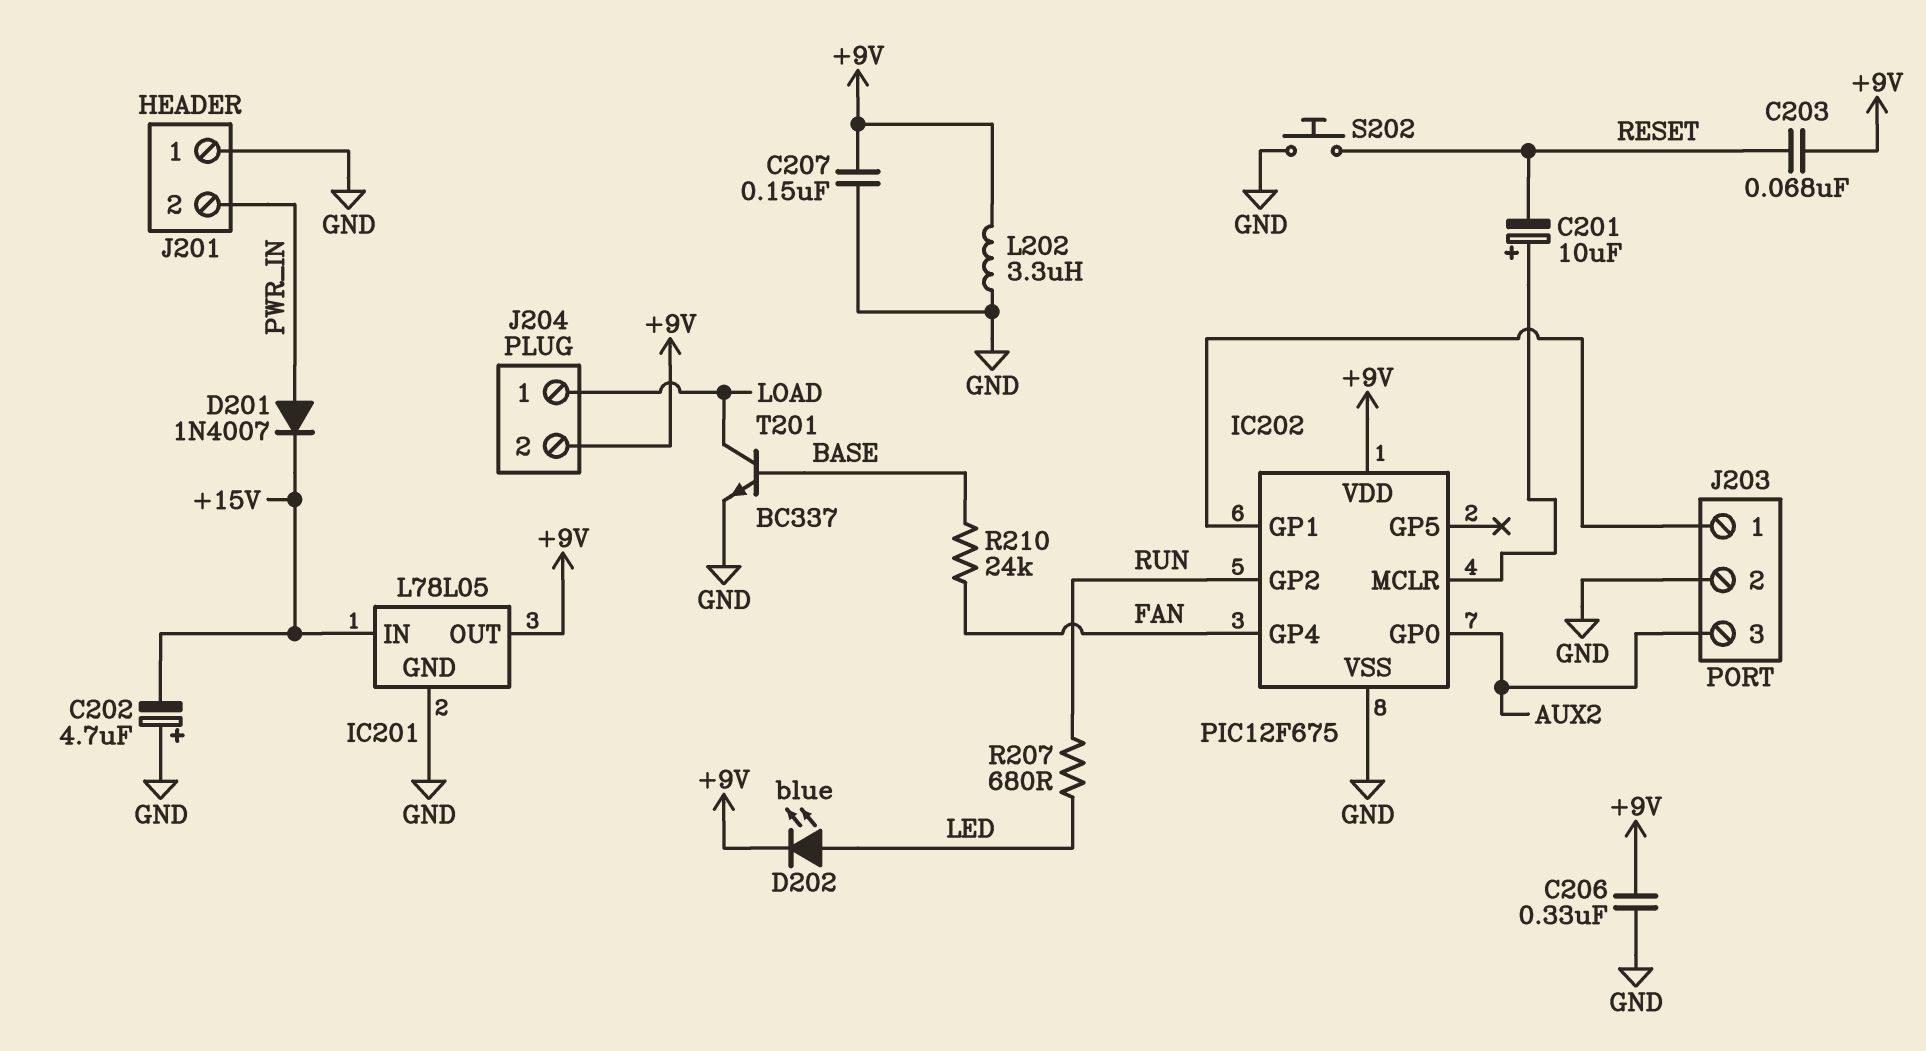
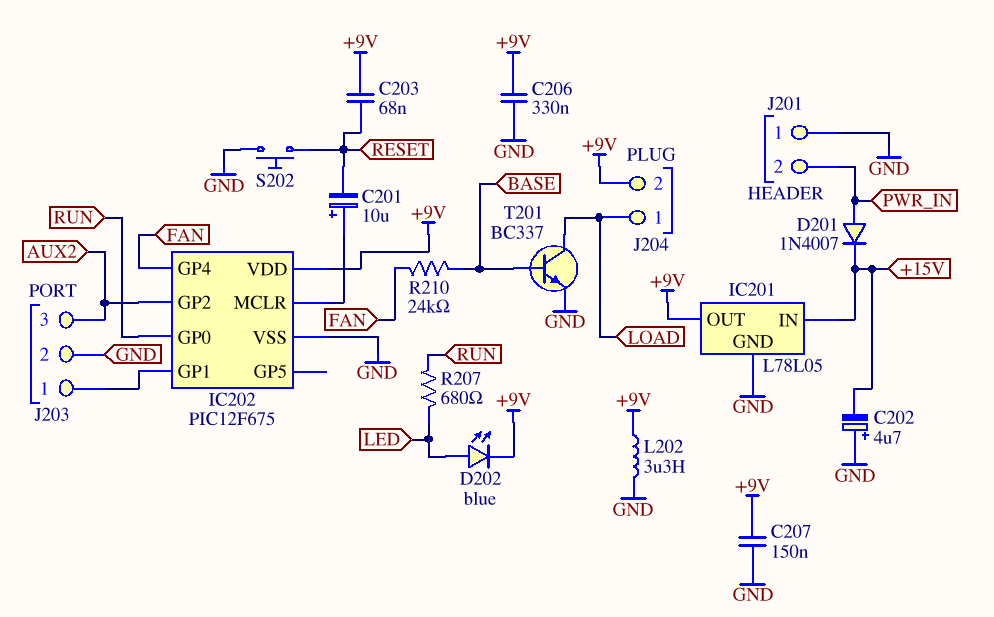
IC202 pin GP0: AUX2 -> RUN
IC202 pin GP2: RUN -> AUX2

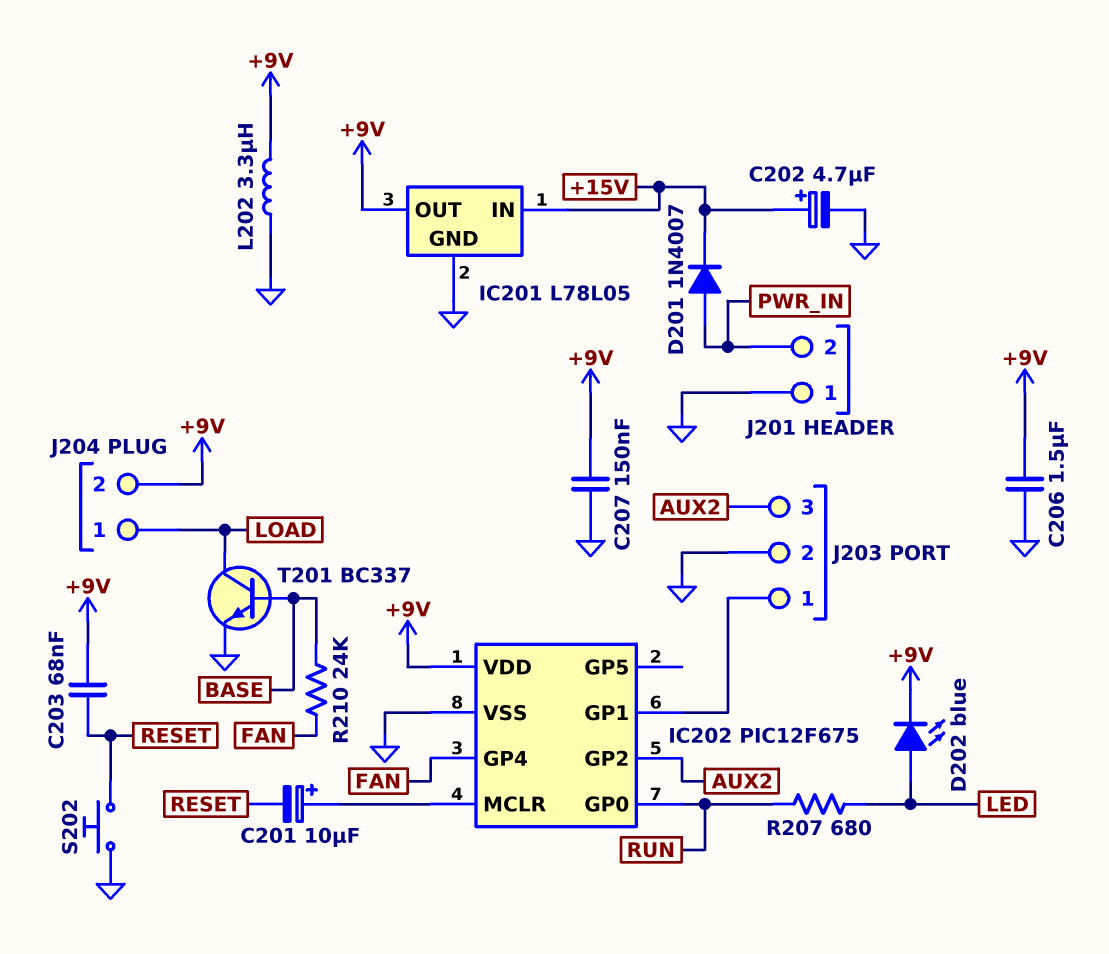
C202: 4.7uF (plus GND, minus +15V) -> 4.7uF (plus +15V, minus GND)
C206: 330nF (+9V, GND) -> 1.5uF (+9V, GND)

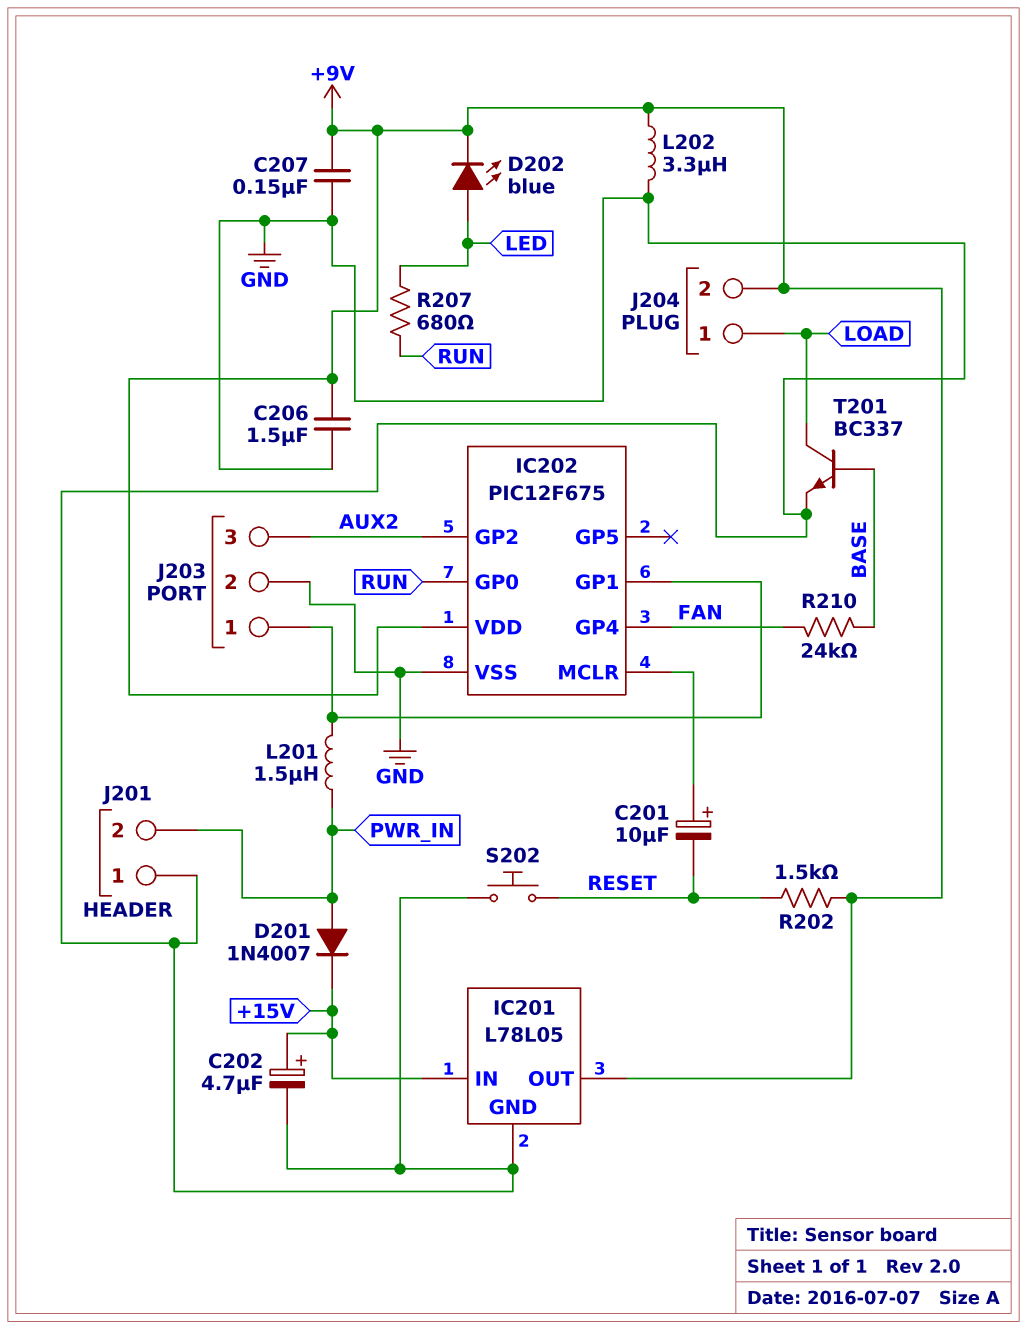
C203: 68nF (+9V, RESET) -> none
L201: none -> 1.5uH (IC202/GP1, PWR_IN)
R202: none -> 1.5k (+9V, RESET)

